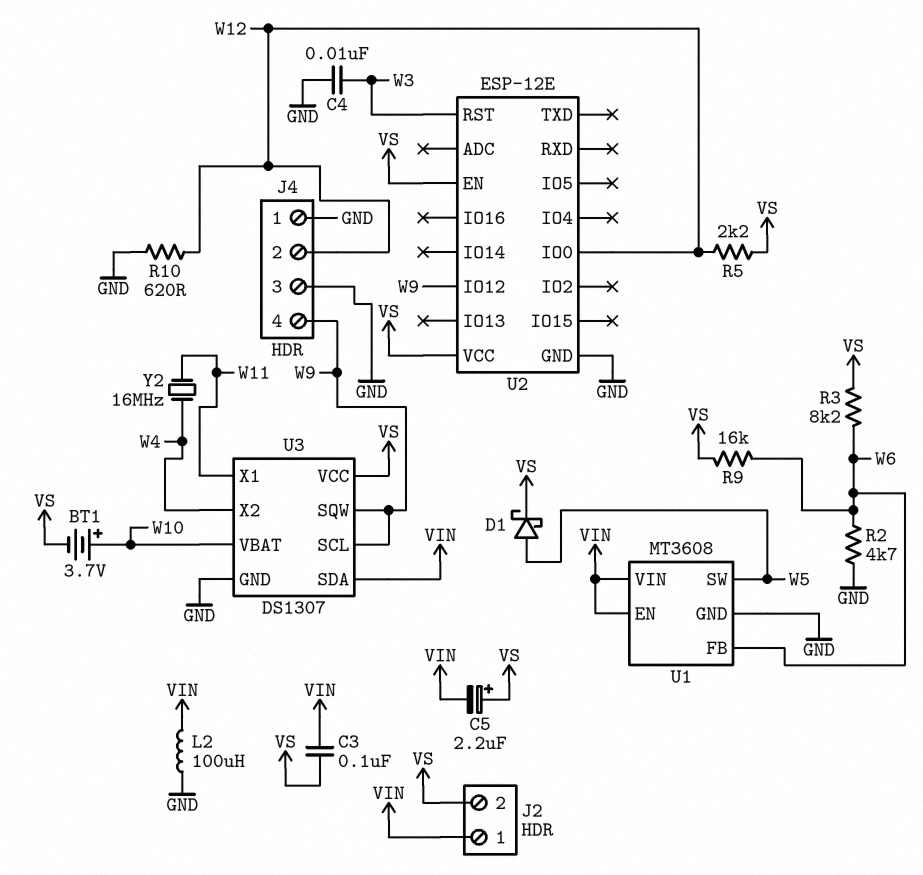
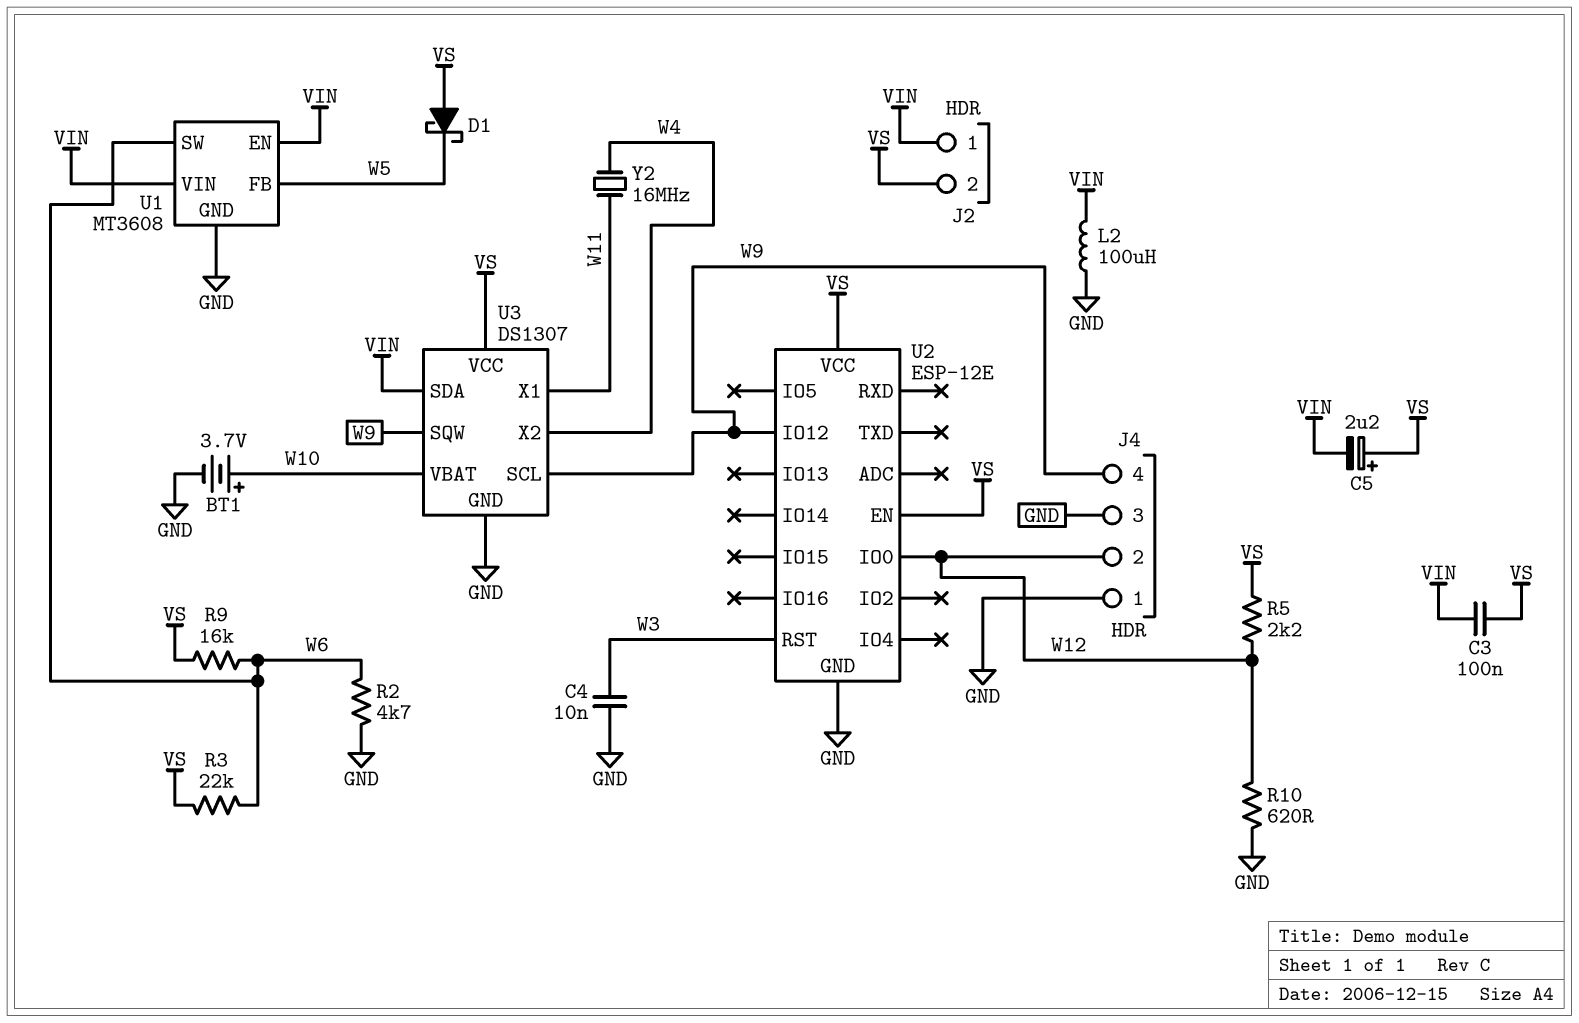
BT1: 3.7V (plus W10, minus VS) -> 3.7V (plus W10, minus GND)
D1: schottky (A W5, K VS) -> schottky (A VS, K W5)
R3: 8.2k (VS, W6) -> 22k (VS, W6)
U1 pin FB: W6 -> W5
U1 pin SW: W5 -> W6

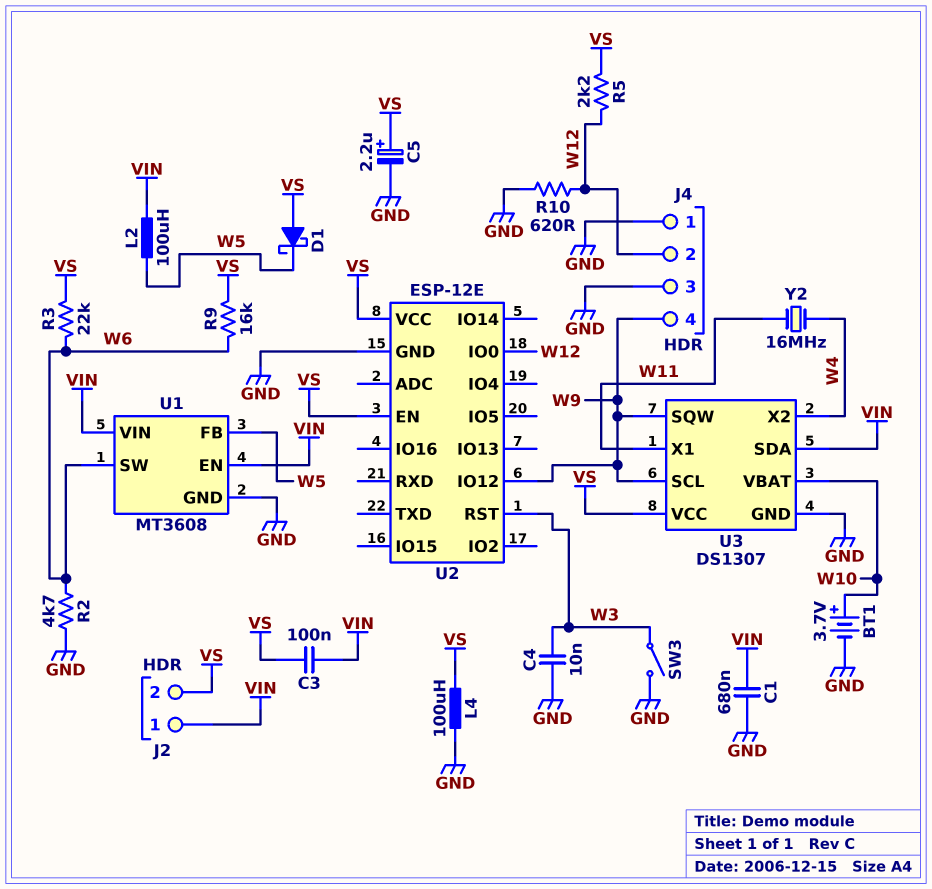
C1: none -> 680nF (GND, VIN)
C5: 2.2uF (plus VS, minus VIN) -> 2.2uF (plus VS, minus GND)
L2: 100uH (GND, VIN) -> 100uH (VIN, W5)
L4: none -> 100uH (GND, VS)
SW3: none -> switch (GND, W3)

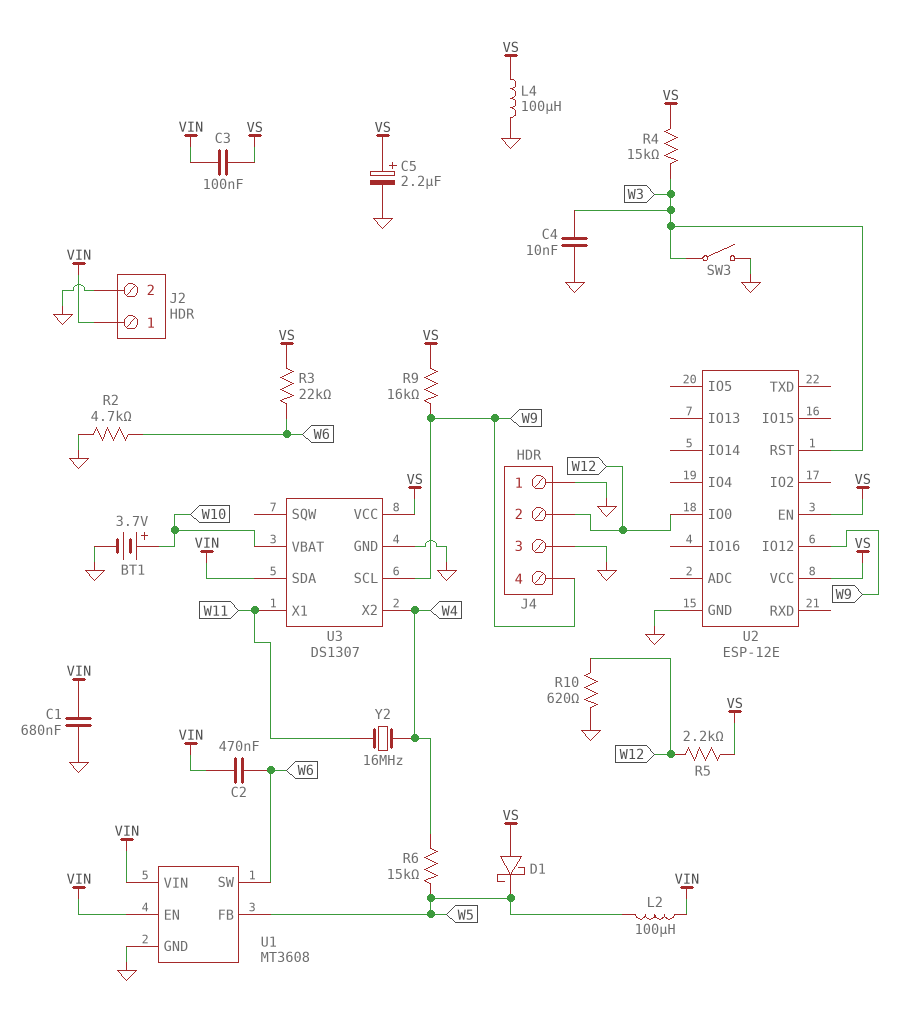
C2: none -> 470nF (VIN, W6)
J2 pin 2: VS -> GND
R4: none -> 15k (VS, W3)
R6: none -> 15k (W4, W5)
R9: 16k (VS, W6) -> 16k (VS, W9)
U3 pin SQW: W9 -> none

